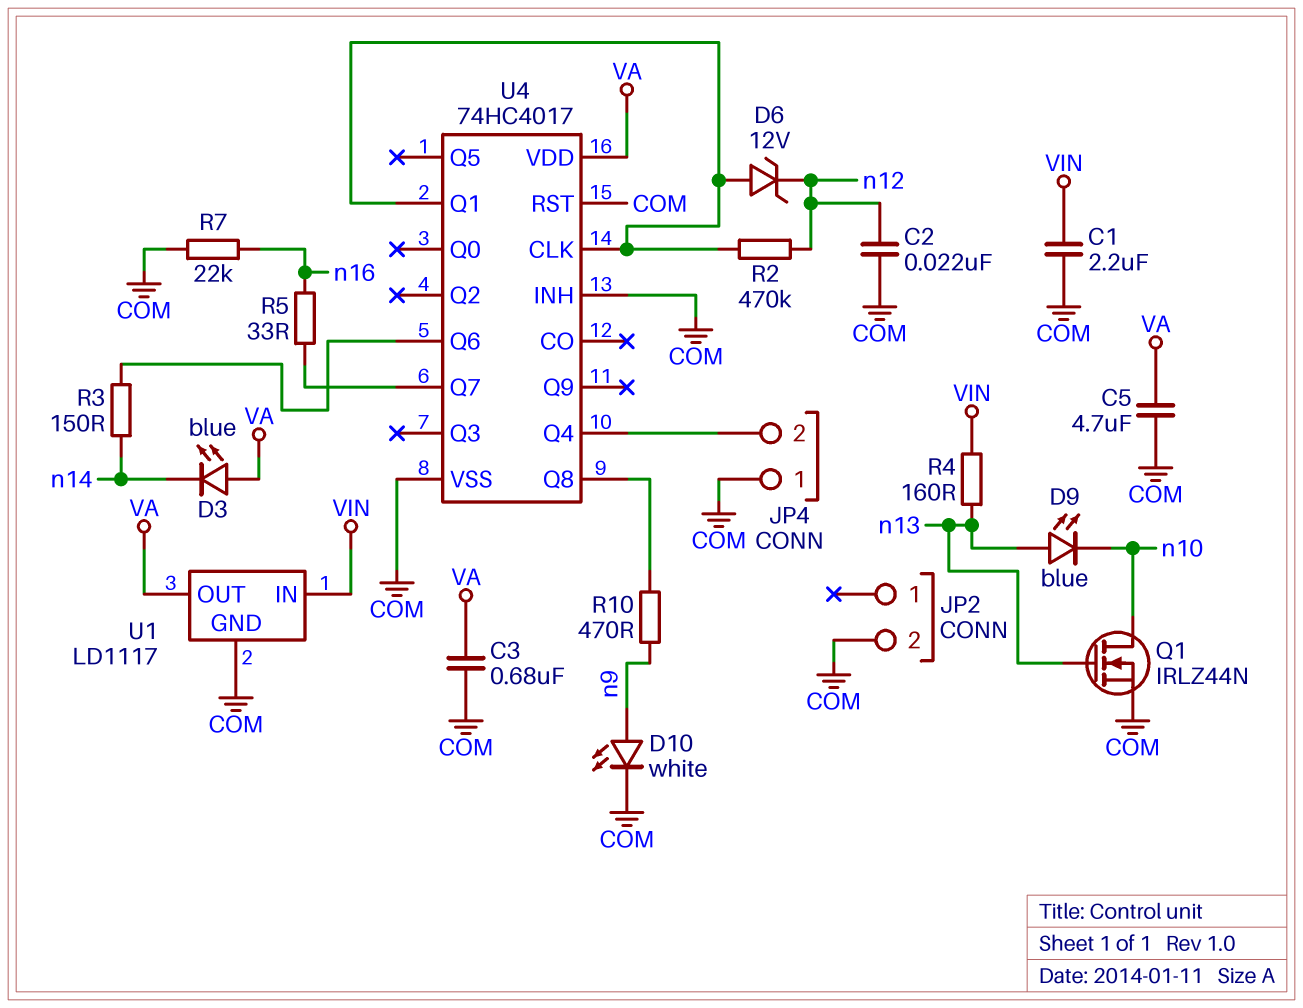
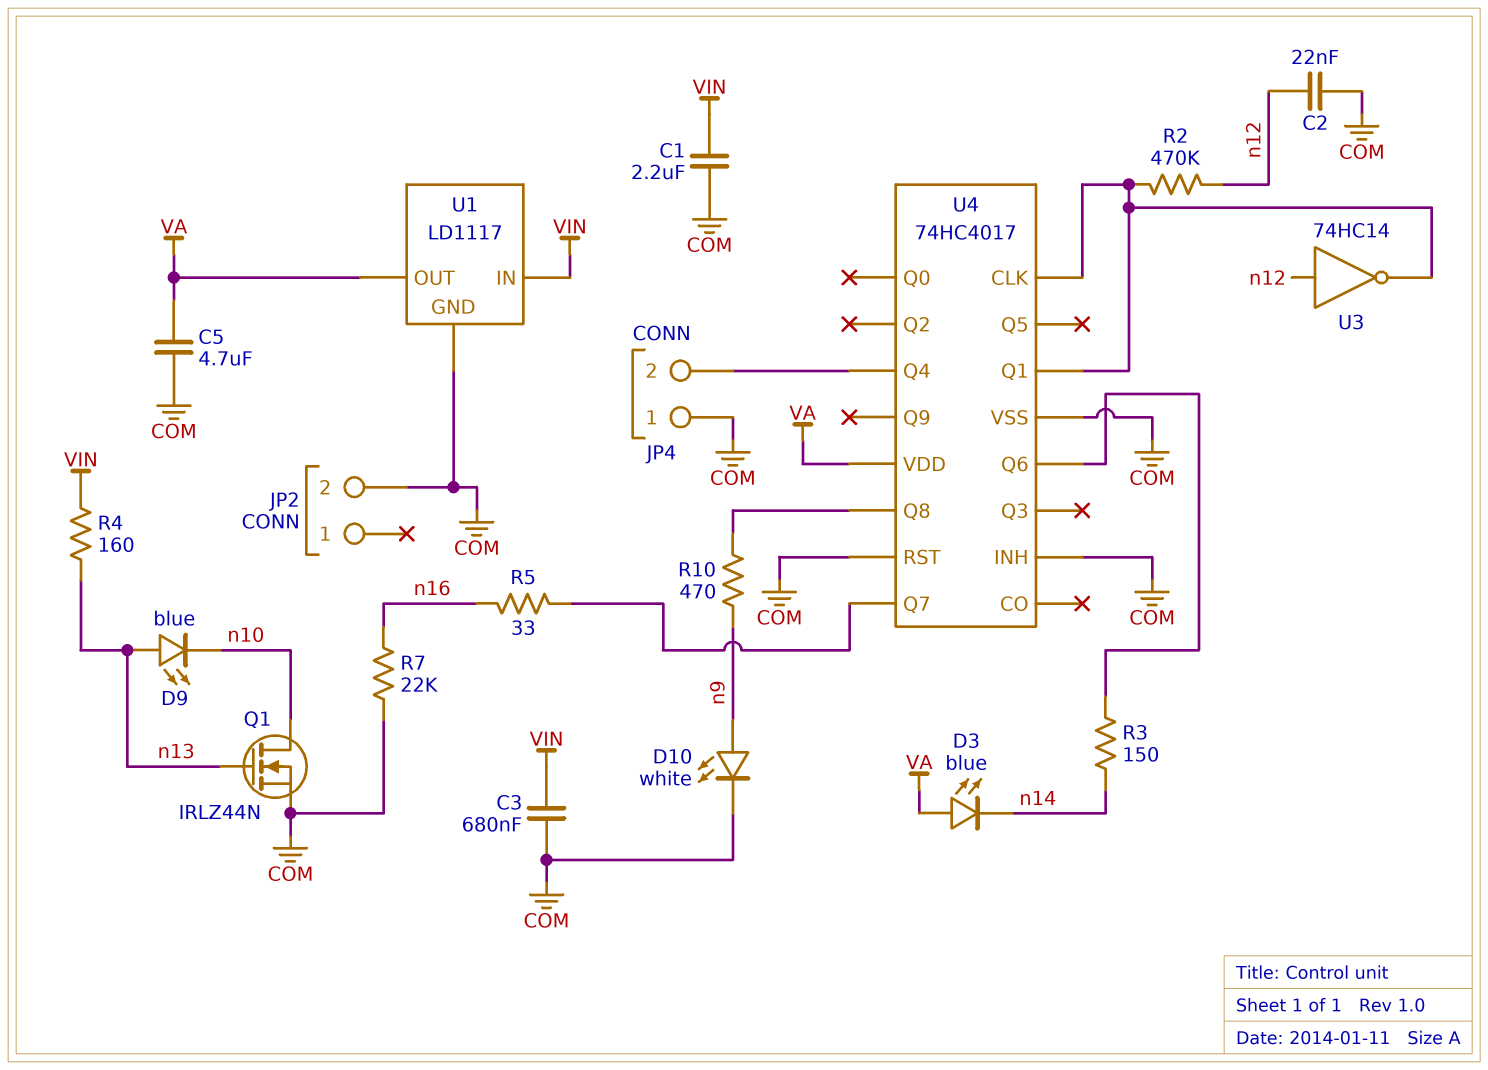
C3: 680nF (COM, VA) -> 680nF (COM, VIN)
D6: zener 12V (A U4/CLK, K n12) -> none
U3: none -> NOT 74HC14 (in n12, out U4/CLK)

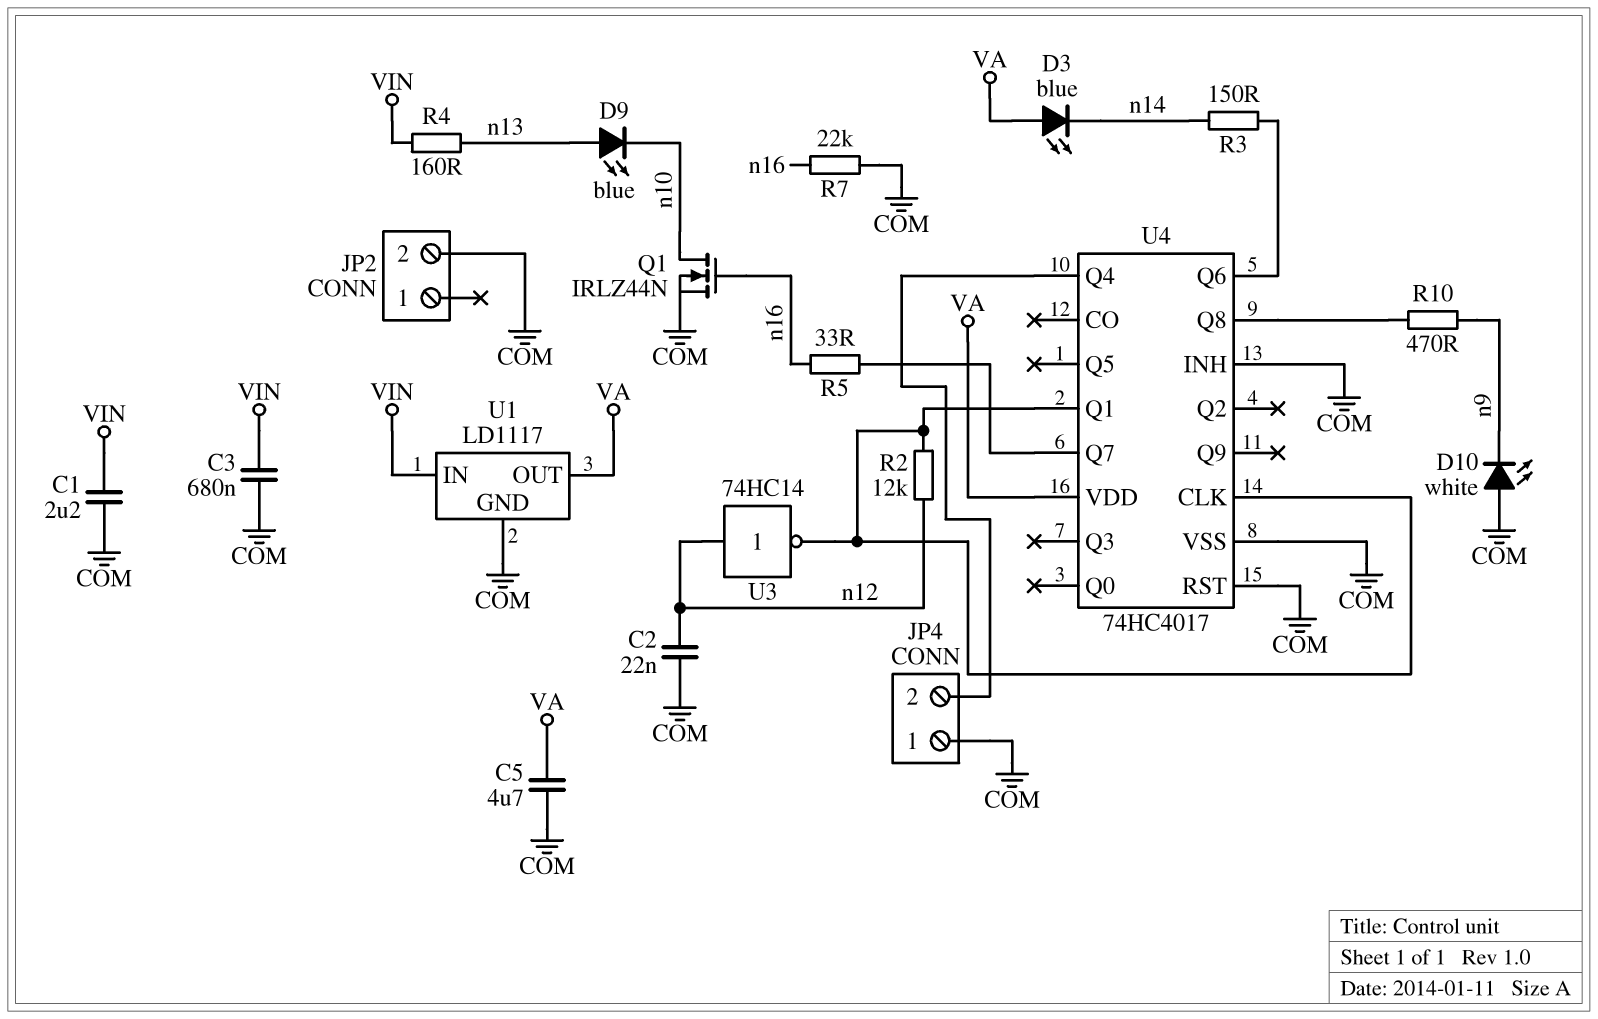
D10: LED white (A n9, K COM) -> LED white (A COM, K n9)
Q1: NMOS IRLZ44N (G n13, D n10, S COM) -> NMOS IRLZ44N (G n16, D n10, S COM)
R2: 470k (U4/CLK, n12) -> 12k (U4/CLK, n12)

